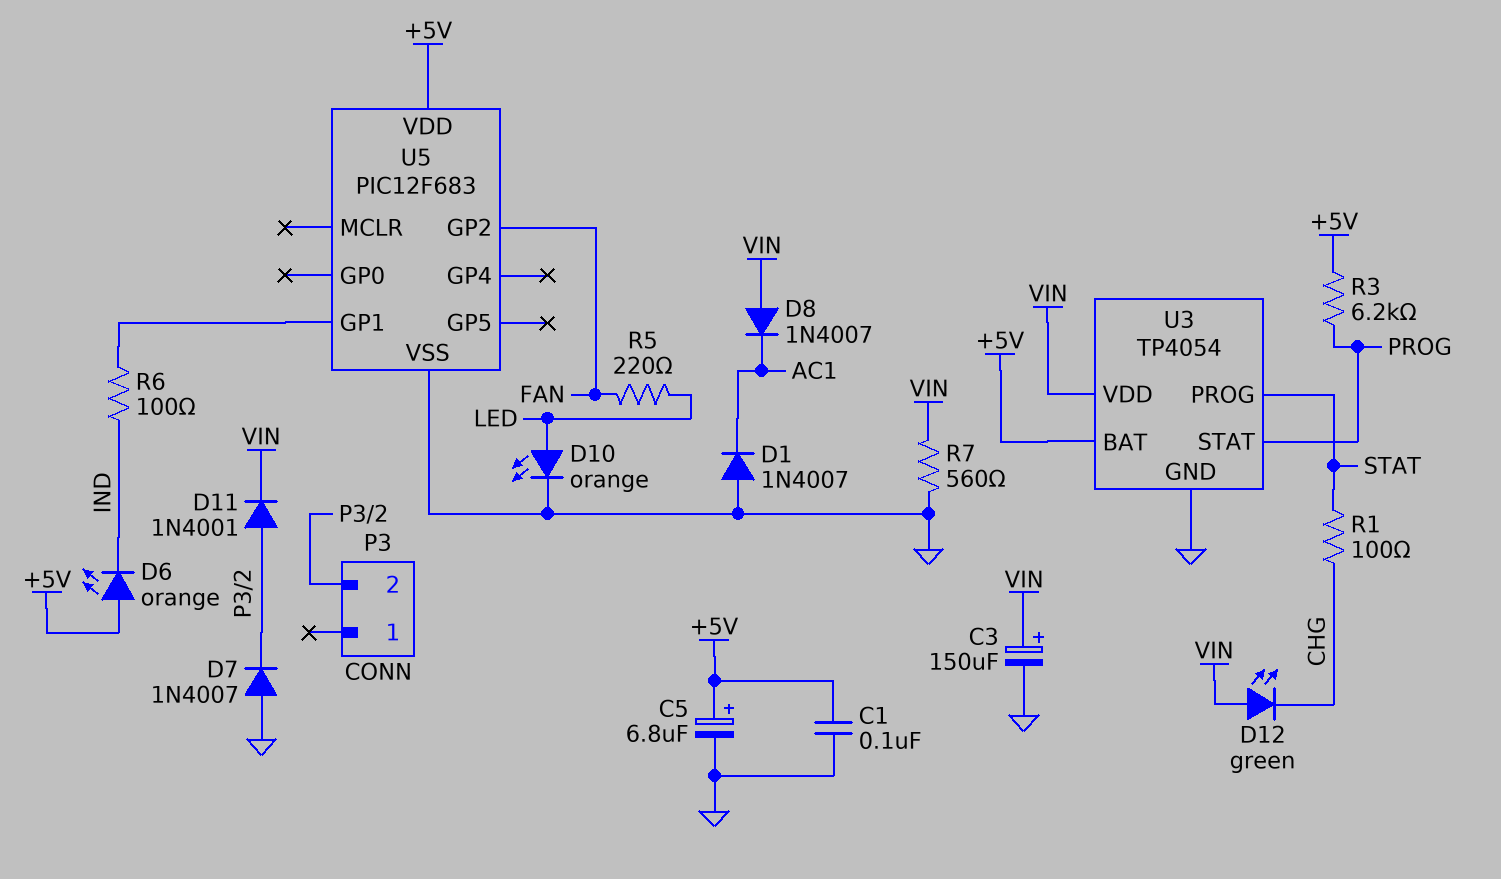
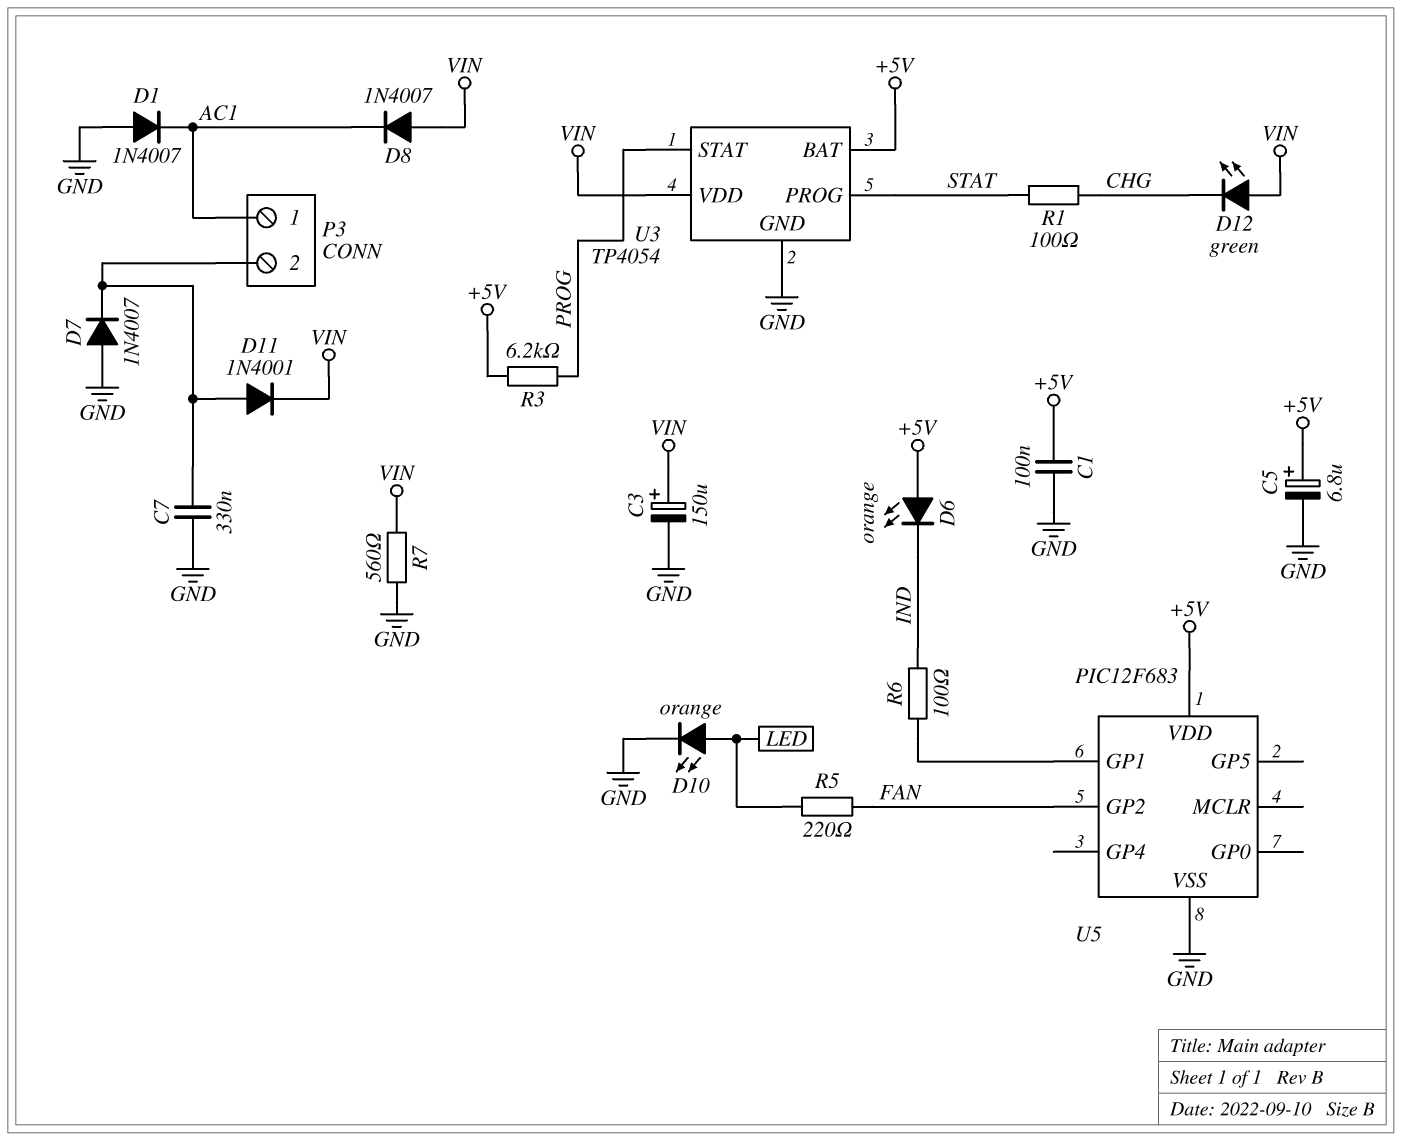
C7: none -> 330nF (GND, P3/2)
P3 pin 1: none -> AC1

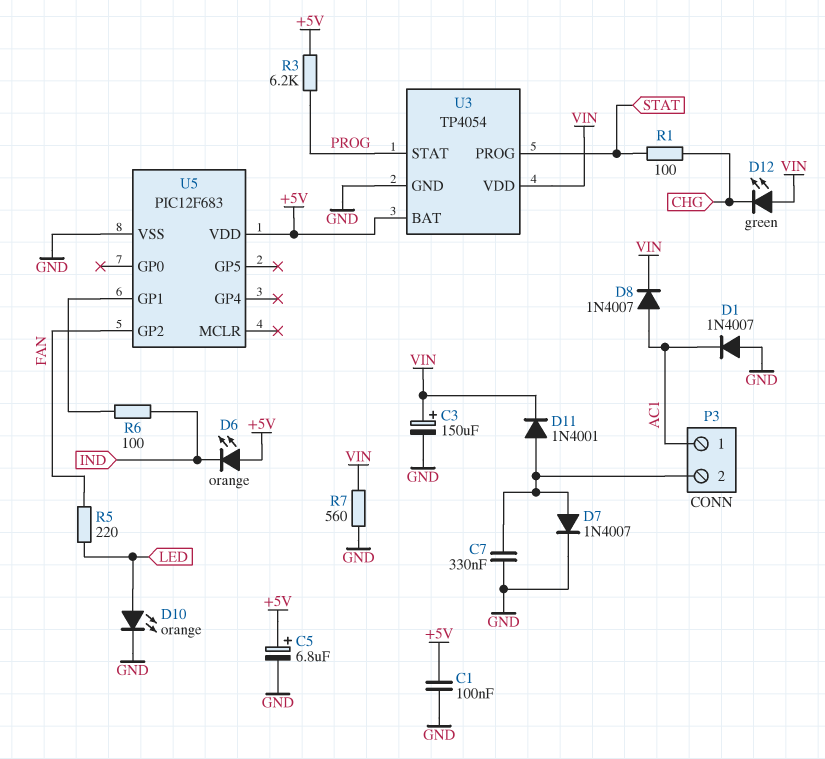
D7: diode 1N4007 (A GND, K P3/2) -> diode 1N4007 (A P3/2, K GND)
D8: diode 1N4007 (A VIN, K AC1) -> diode 1N4007 (A AC1, K VIN)

